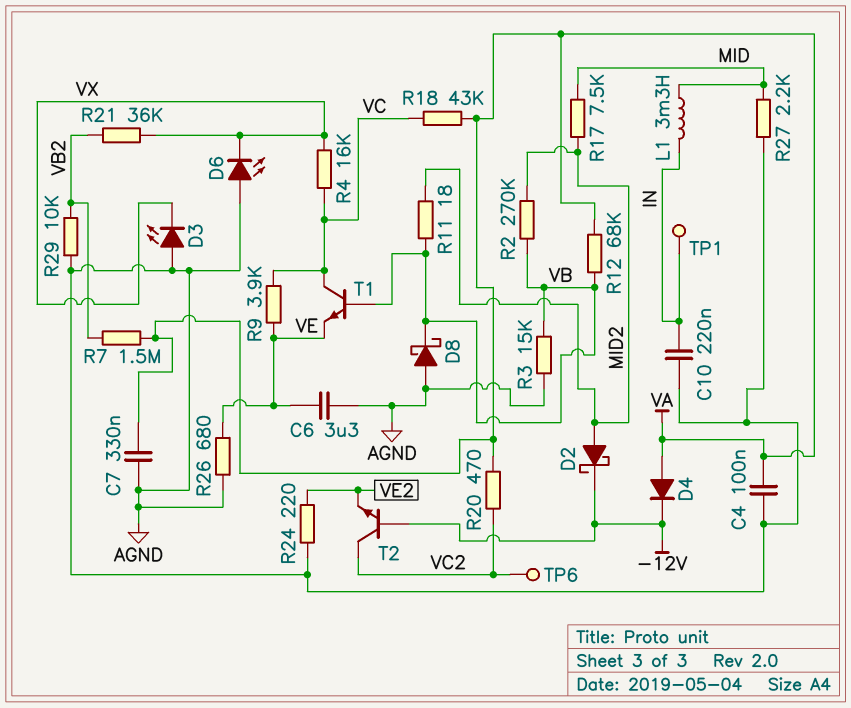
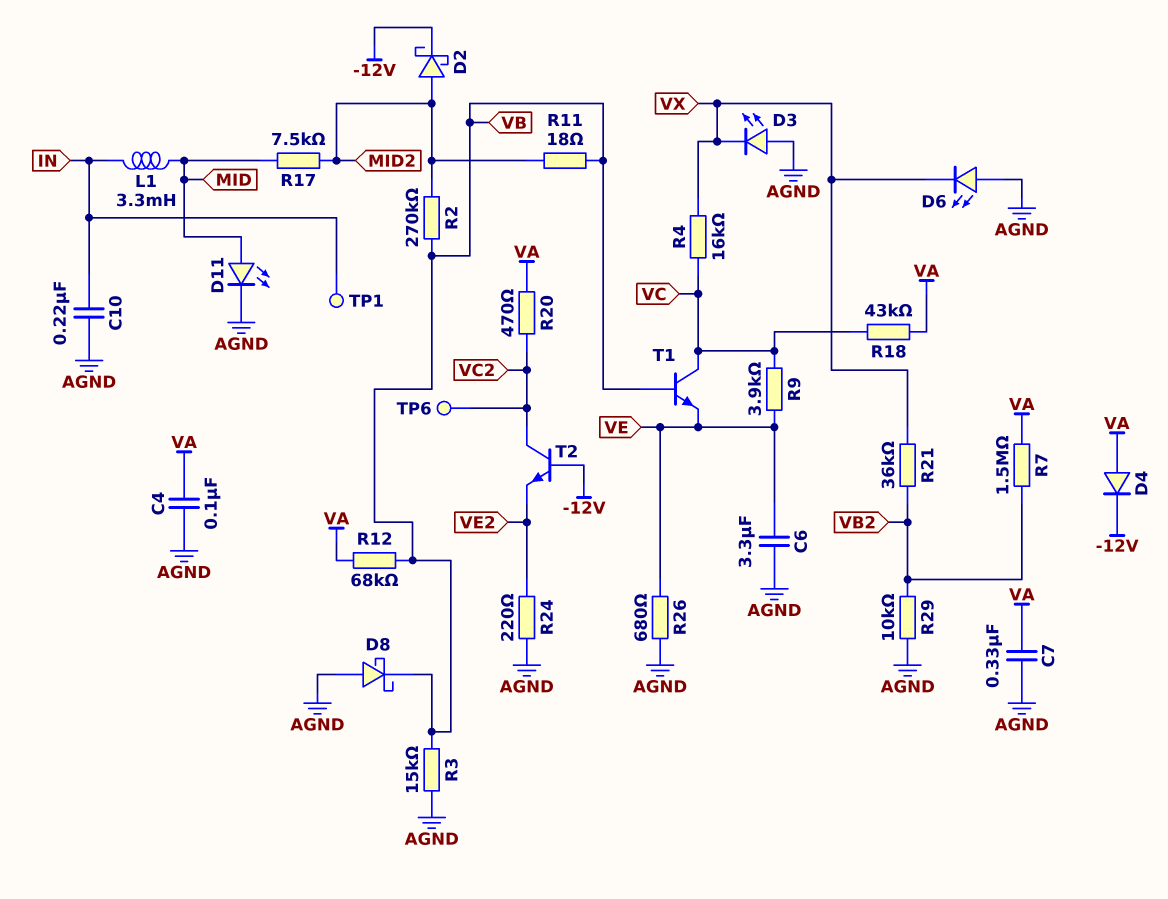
D11: none -> LED (A MID, K AGND)
R27: 2.2k (AGND, MID) -> none

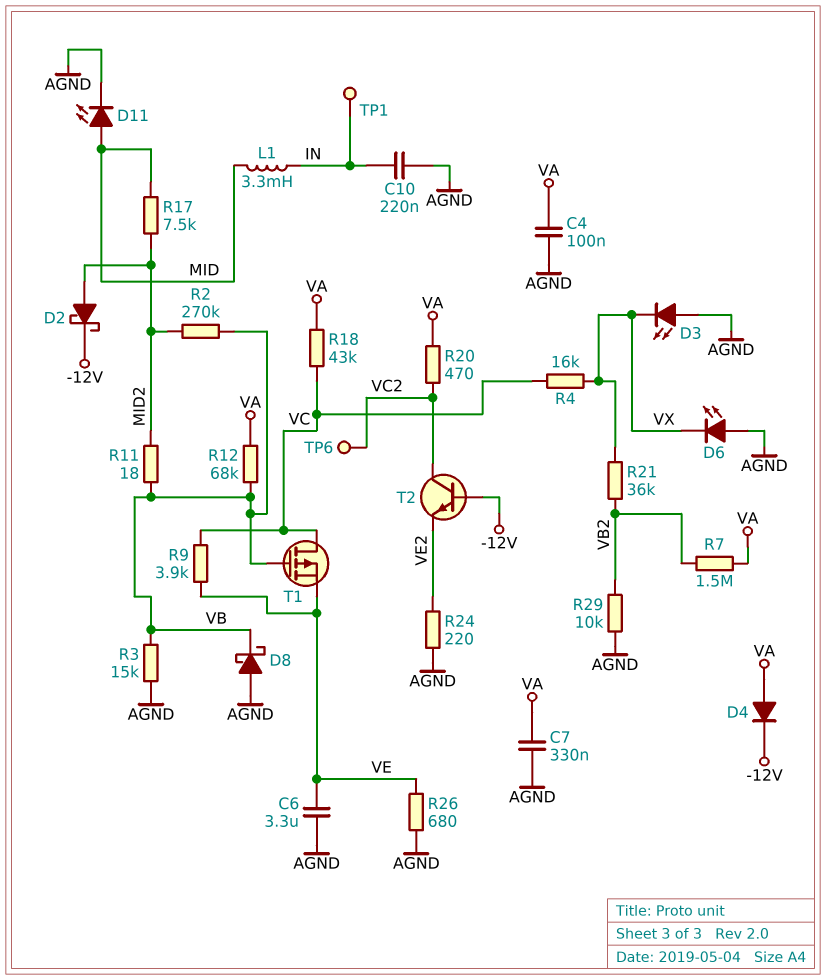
T1: NPN (B VB, C VC, E VE) -> PMOS (G VB, D VC, S VE)

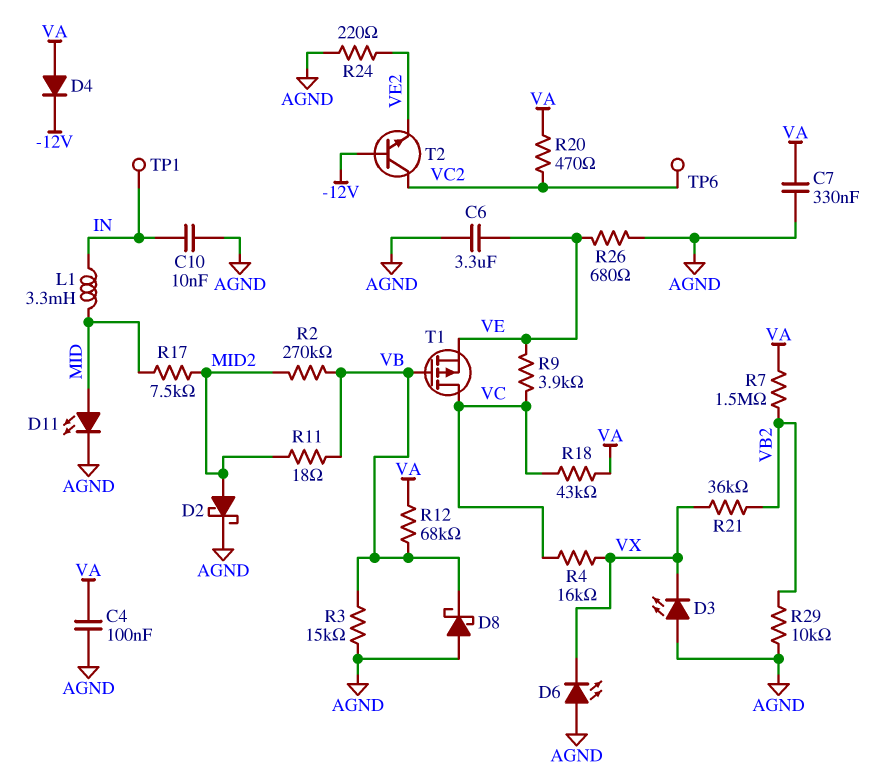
C10: 220nF (AGND, IN) -> 10nF (AGND, IN)
D2: schottky (A MID2, K -12V) -> schottky (A MID2, K AGND)

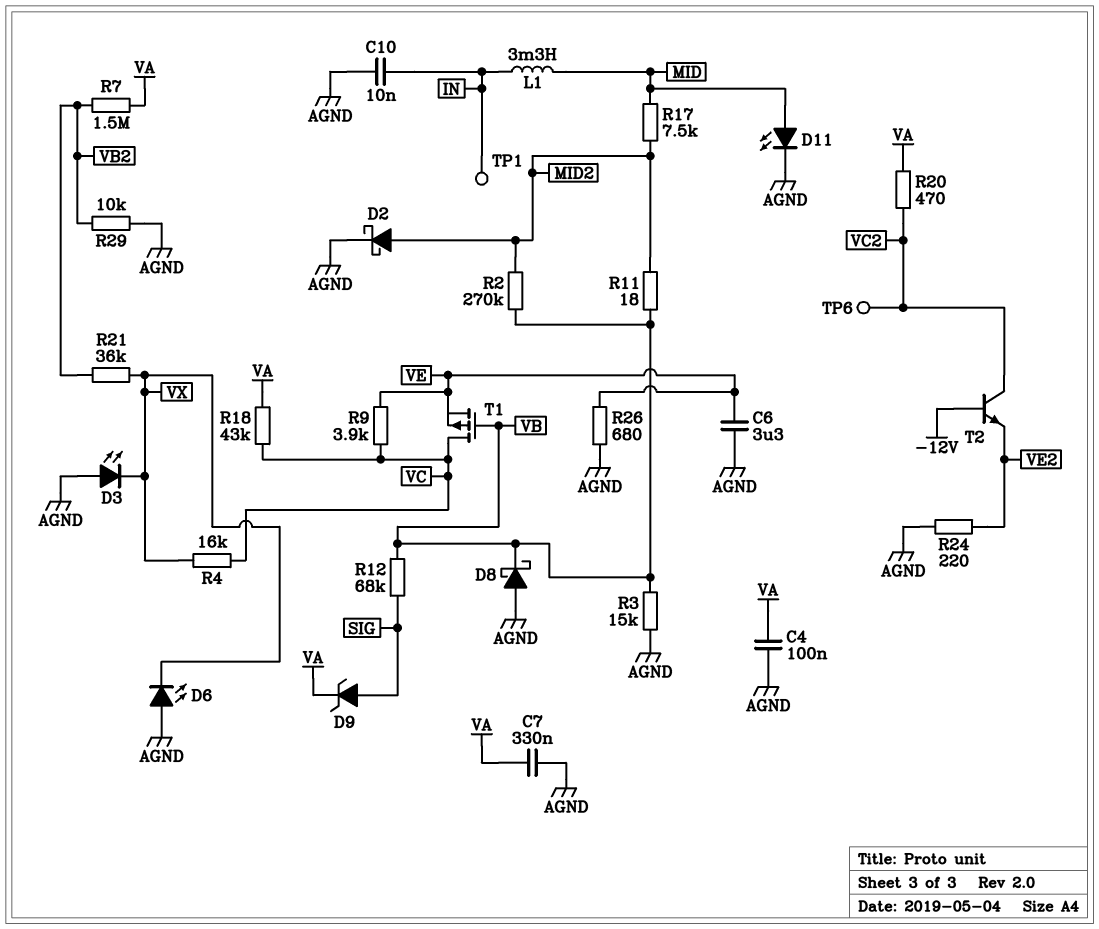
D4: diode (A VA, K -12V) -> none
D9: none -> zener (A SIG, K VA)
R12: 68k (VA, VB) -> 68k (SIG, VB)

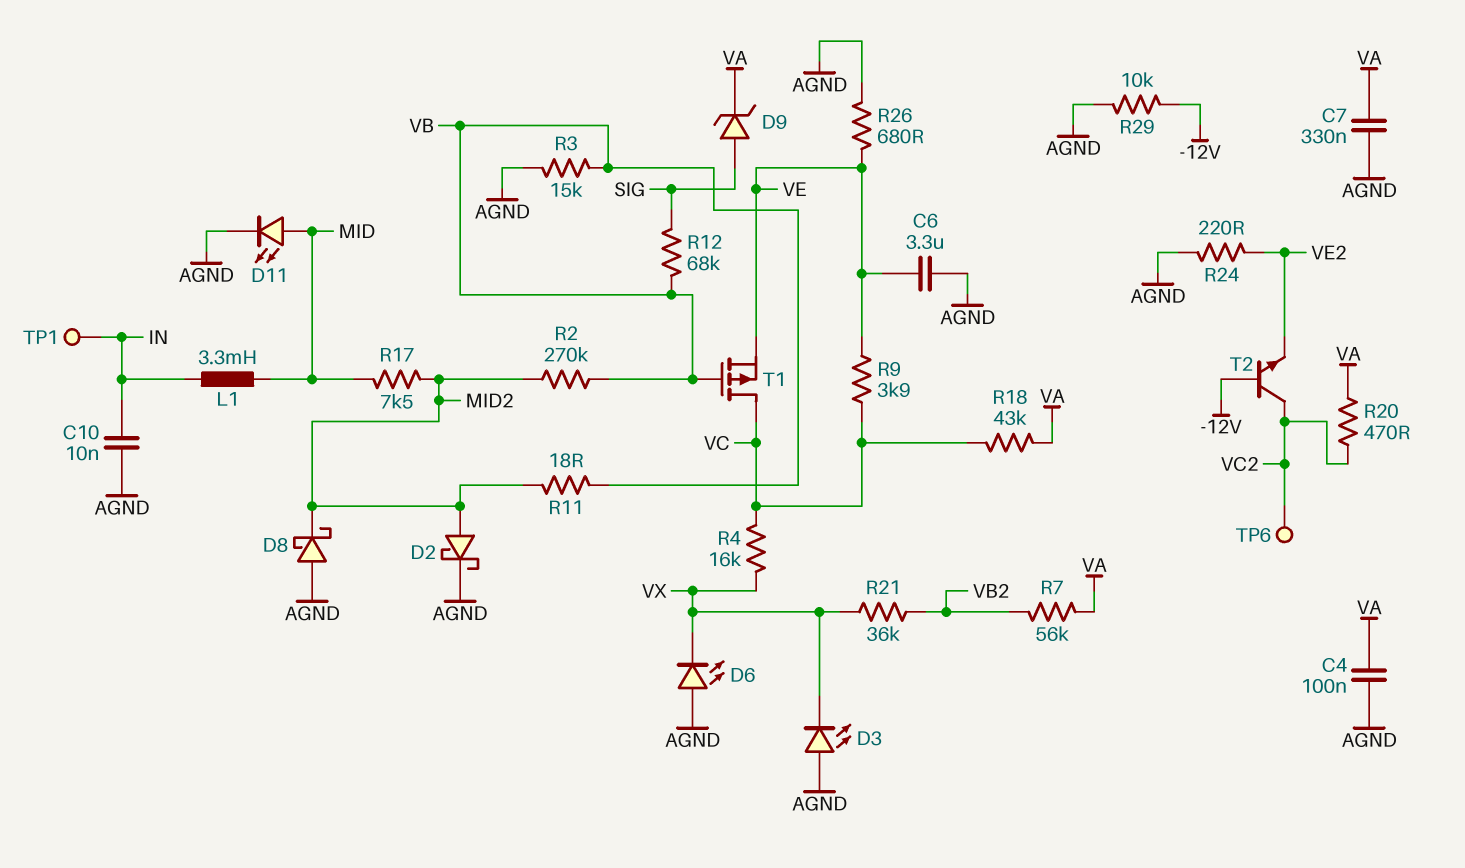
D8: schottky (A AGND, K VB) -> schottky (A AGND, K MID2)
R7: 1.5M (VA, VB2) -> 56k (VA, VB2)
R29: 10k (AGND, VB2) -> 10k (-12V, AGND)

